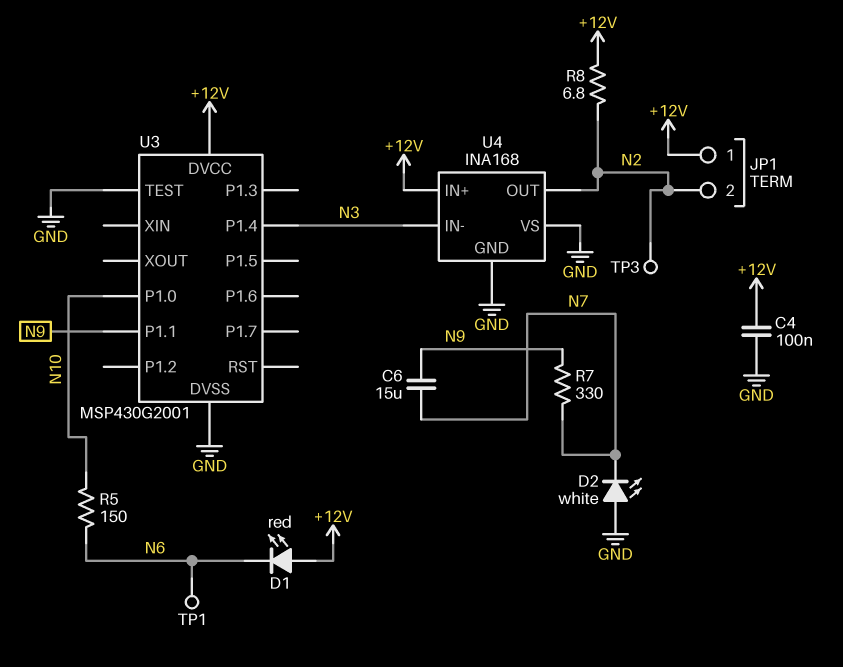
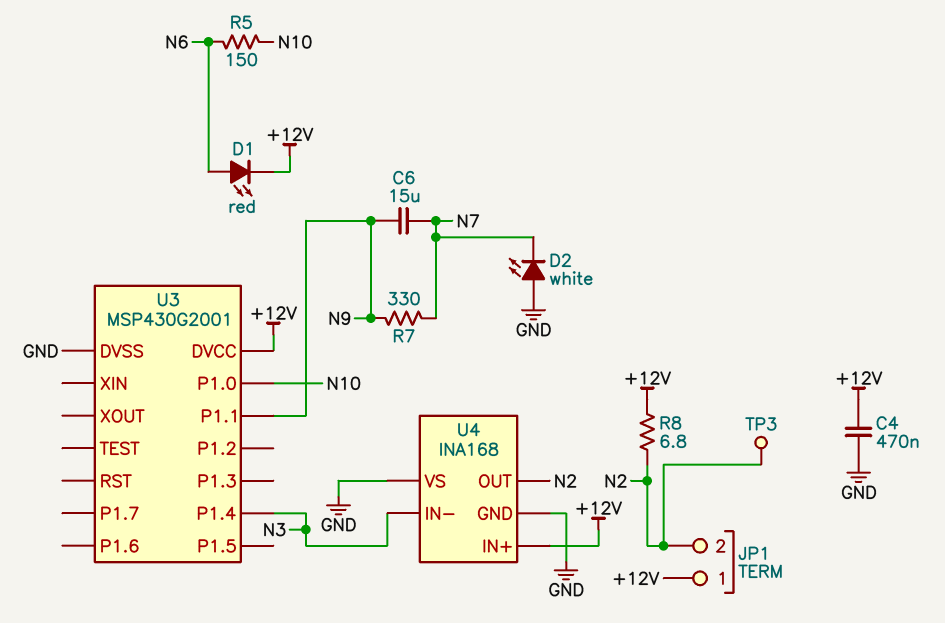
C4: 100nF (+12V, GND) -> 470nF (+12V, GND)
D1: LED red (A +12V, K N6) -> LED red (A N6, K +12V)
TP1: test point (N6) -> none
U3 pin TEST: GND -> none

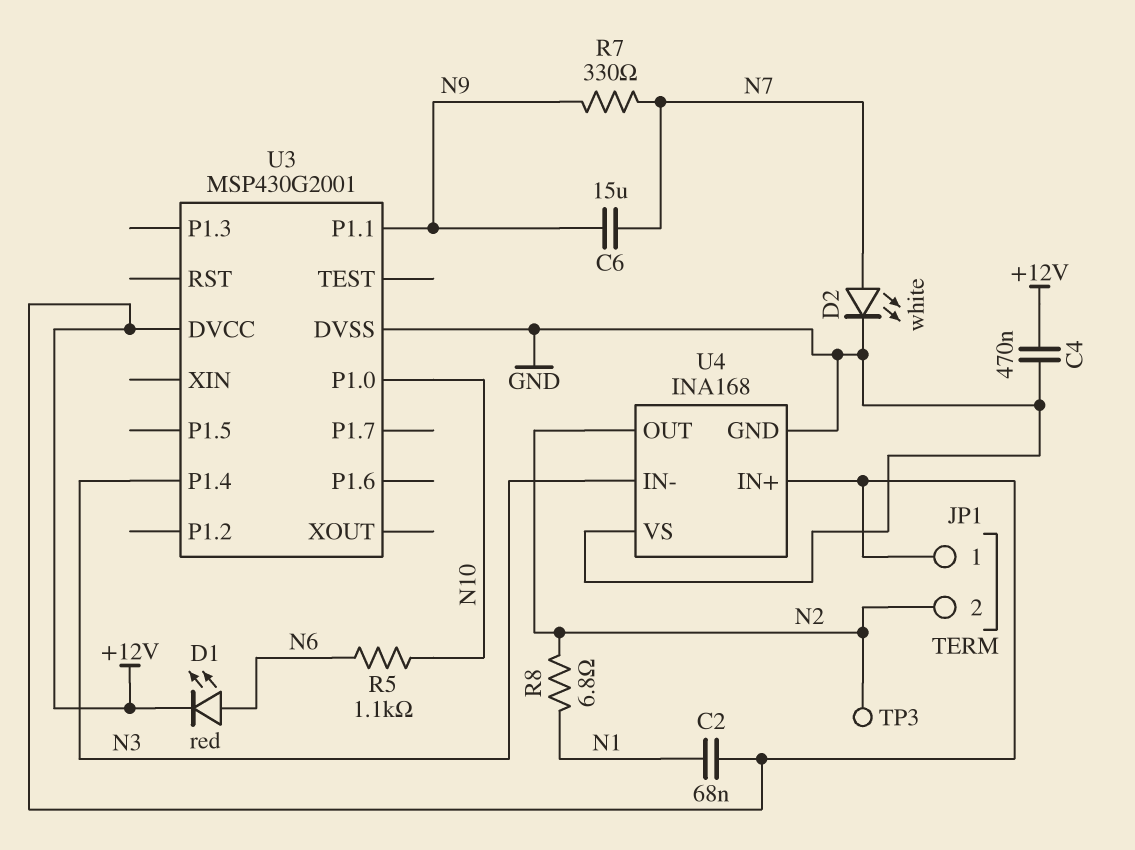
C2: none -> 68nF (+12V, N1)
D2: LED white (A GND, K N7) -> LED white (A N7, K GND)
R5: 150 (N6, N10) -> 1.1k (N6, N10)
R8: 6.8 (+12V, N2) -> 6.8 (N1, N2)

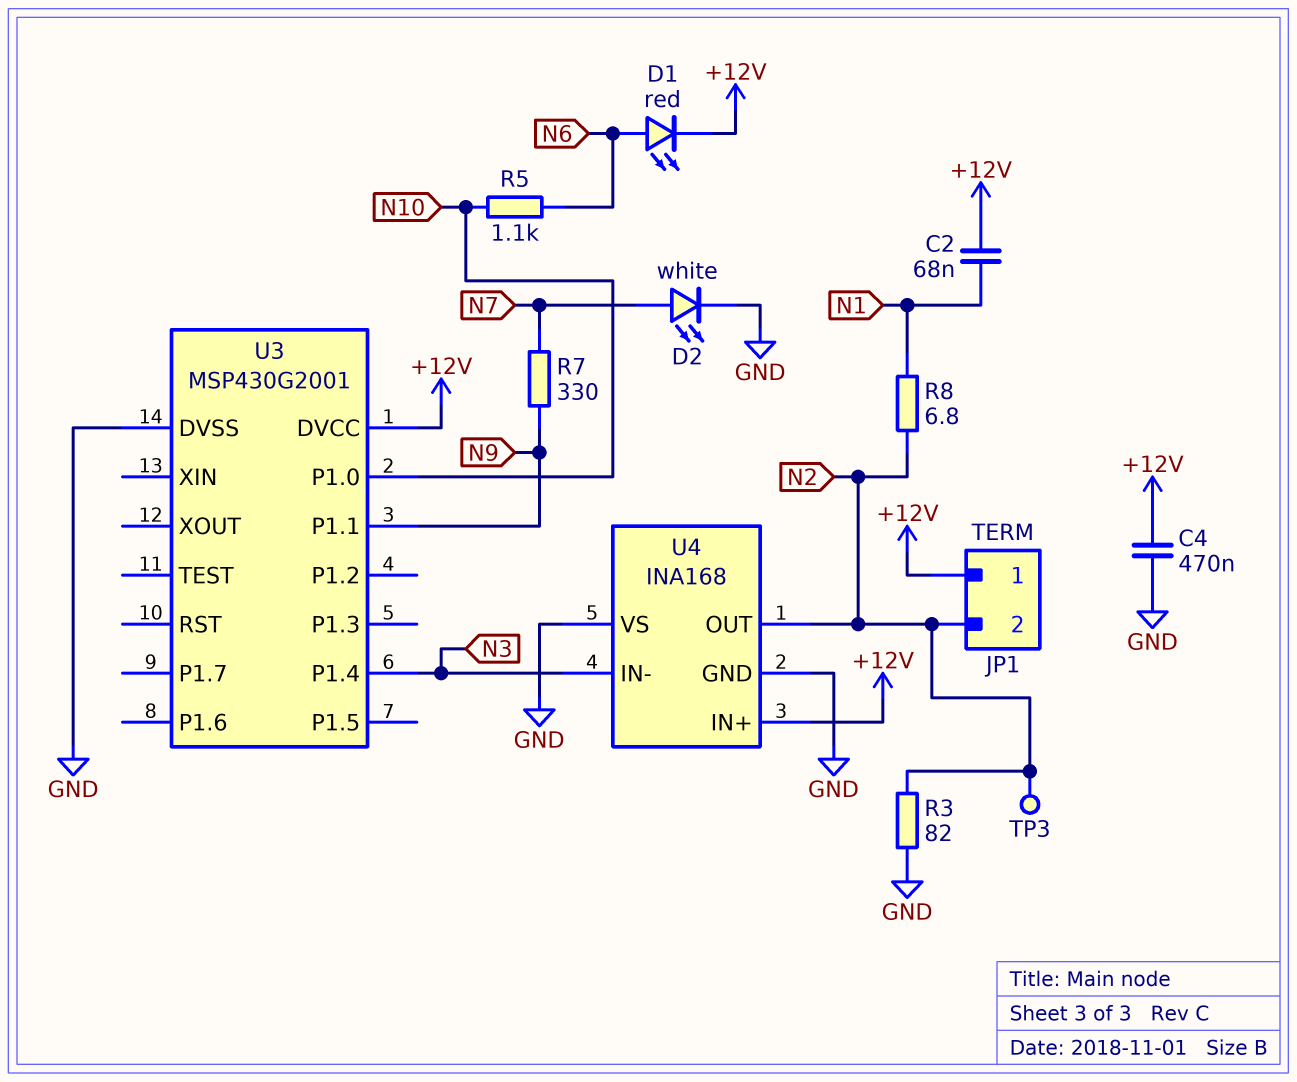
C6: 15uF (N7, N9) -> none
R3: none -> 82 (GND, N2)

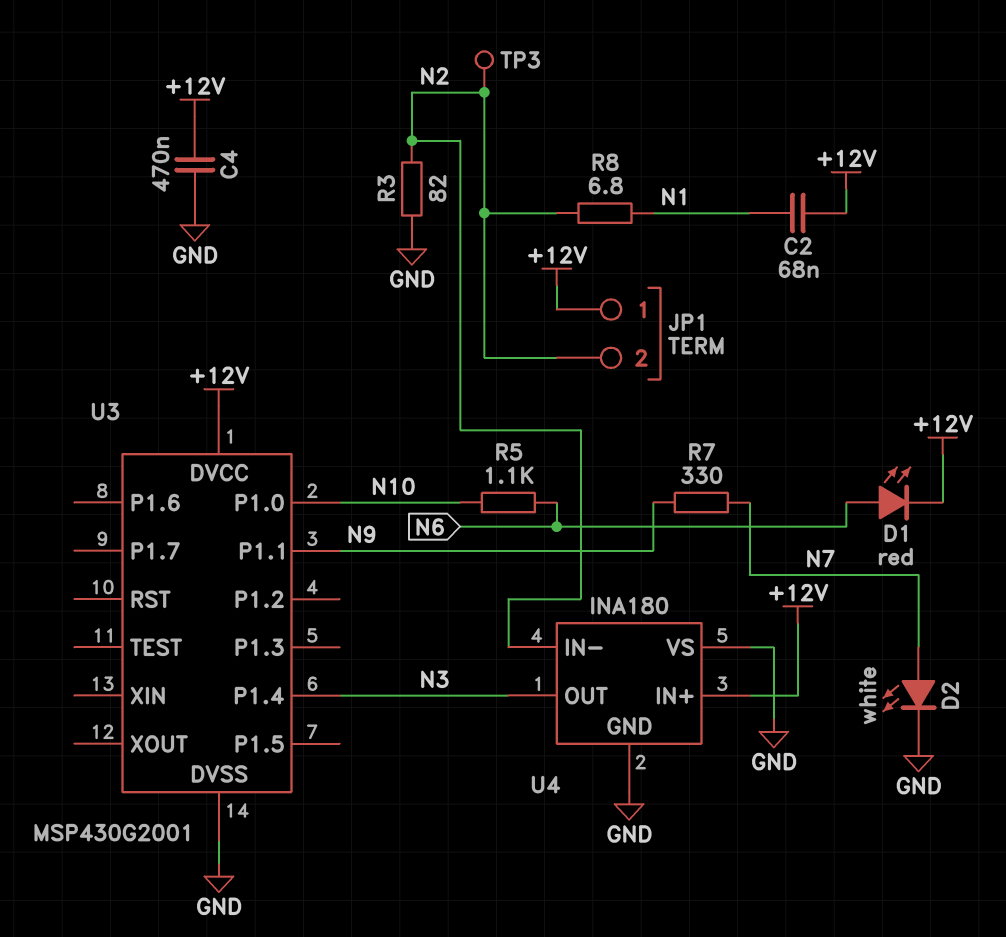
U4: INA168 -> INA180
U4 pin IN-: N3 -> N2
U4 pin OUT: N2 -> N3

